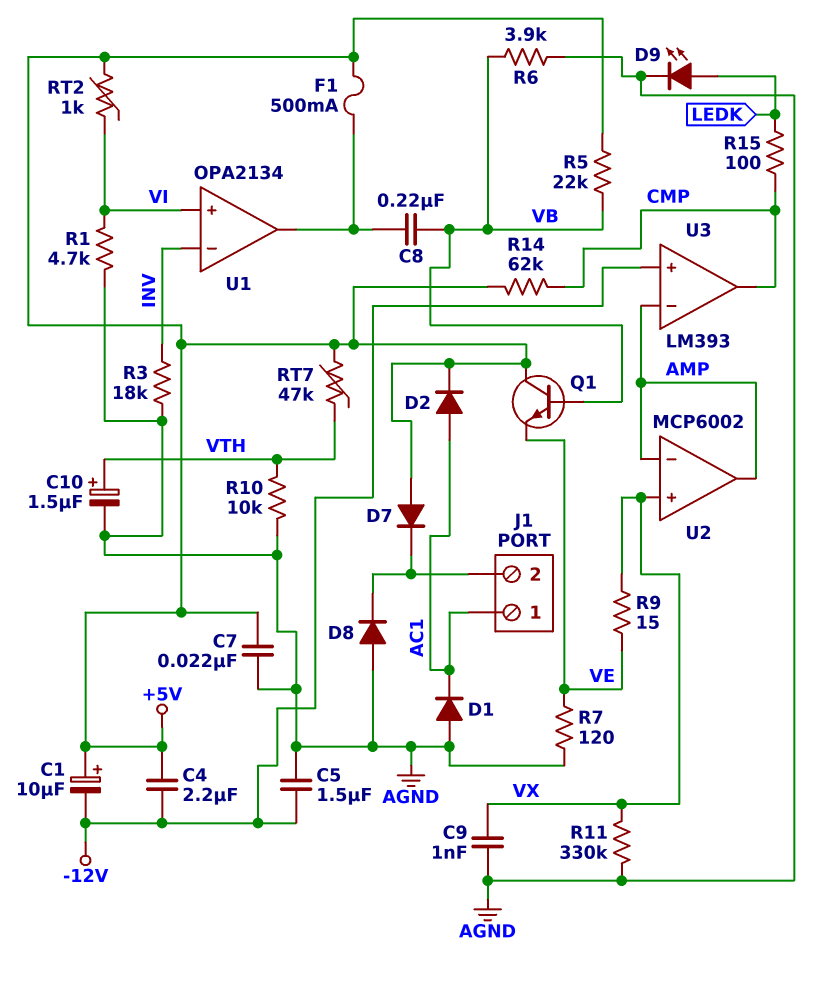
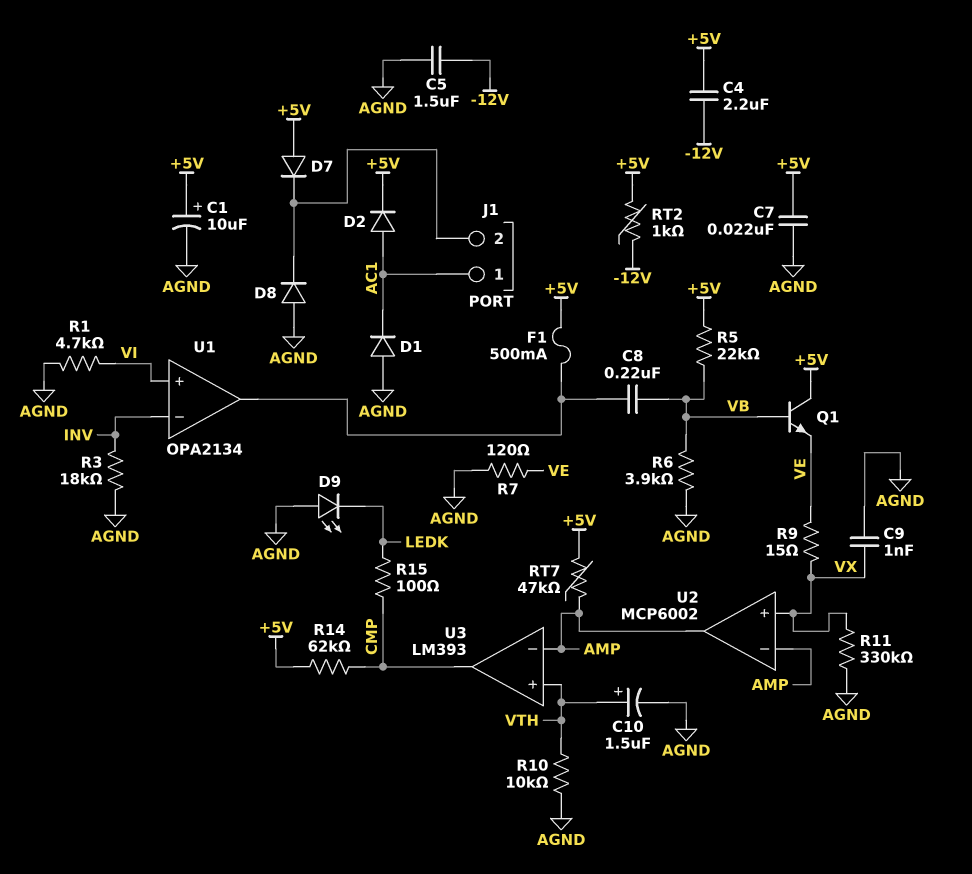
C1: 10uF (plus +5V, minus -12V) -> 10uF (plus +5V, minus AGND)
D9: LED (A LEDK, K AGND) -> LED (A AGND, K LEDK)
RT2: 1k (+5V, VI) -> 1k (+5V, -12V)
RT7: 47k (+5V, VTH) -> 47k (+5V, AMP)
U3 pin in+: -12V -> VTH

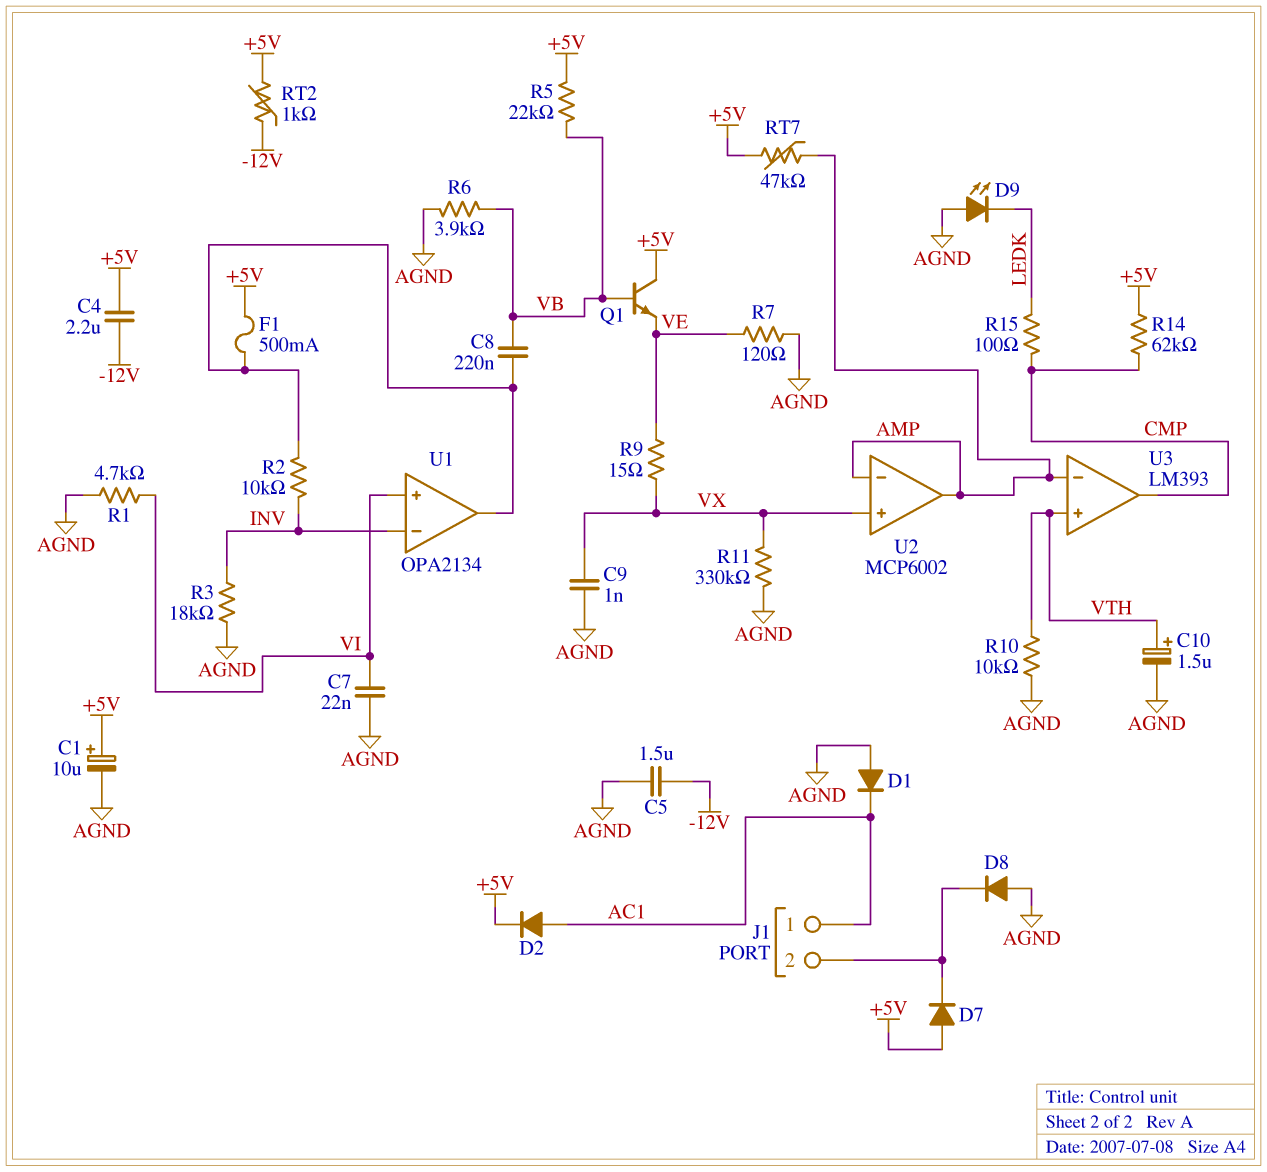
C7: 22nF (+5V, AGND) -> 22nF (AGND, VI)
R2: none -> 10k (INV, U1/out)

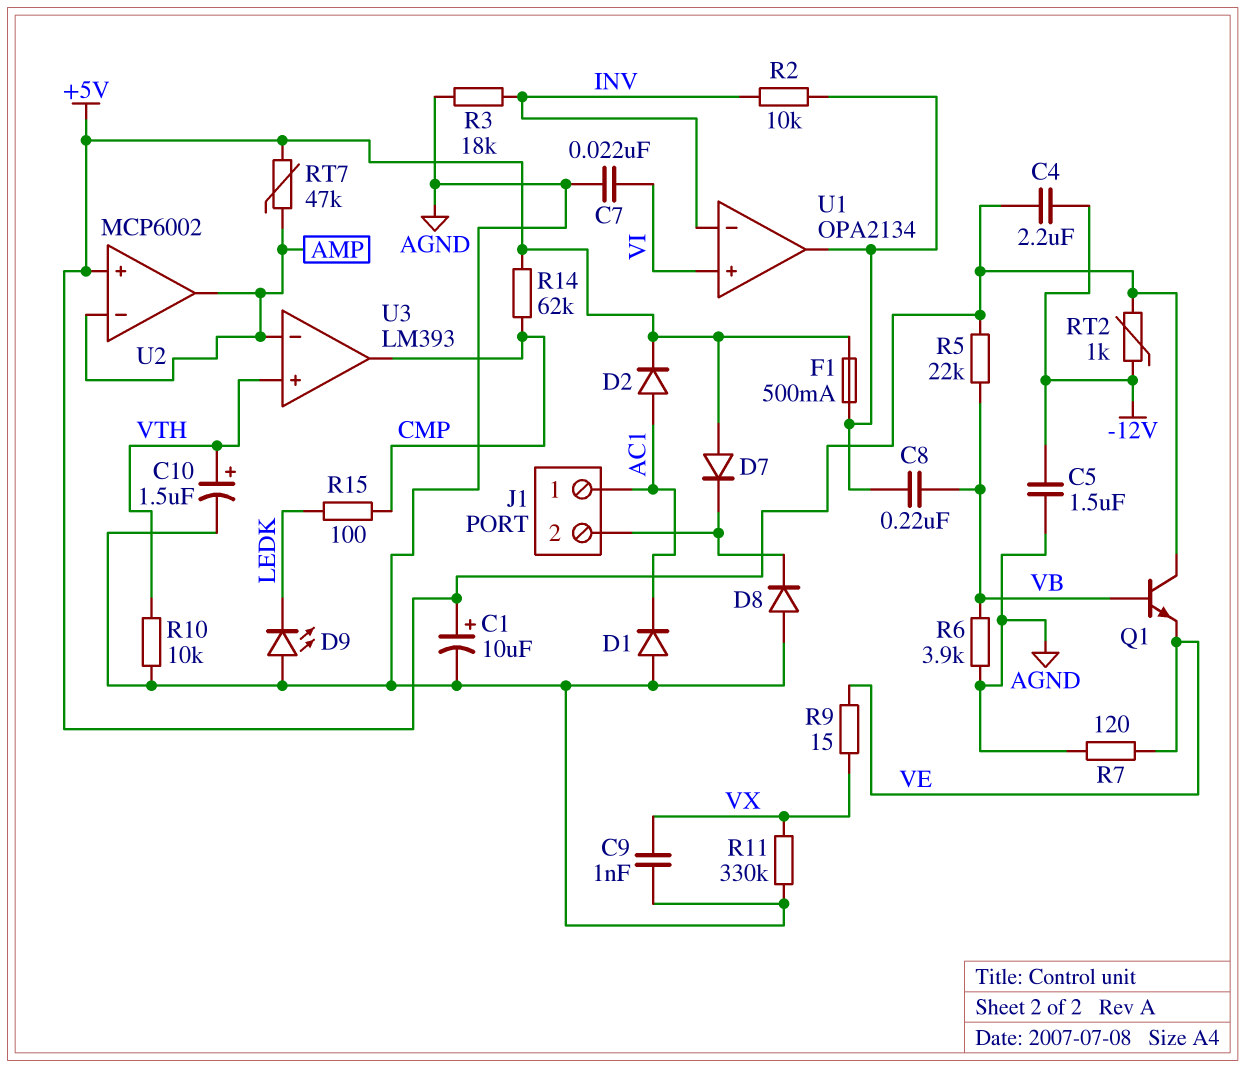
R1: 4.7k (AGND, VI) -> none
U2 pin in+: VX -> +5V

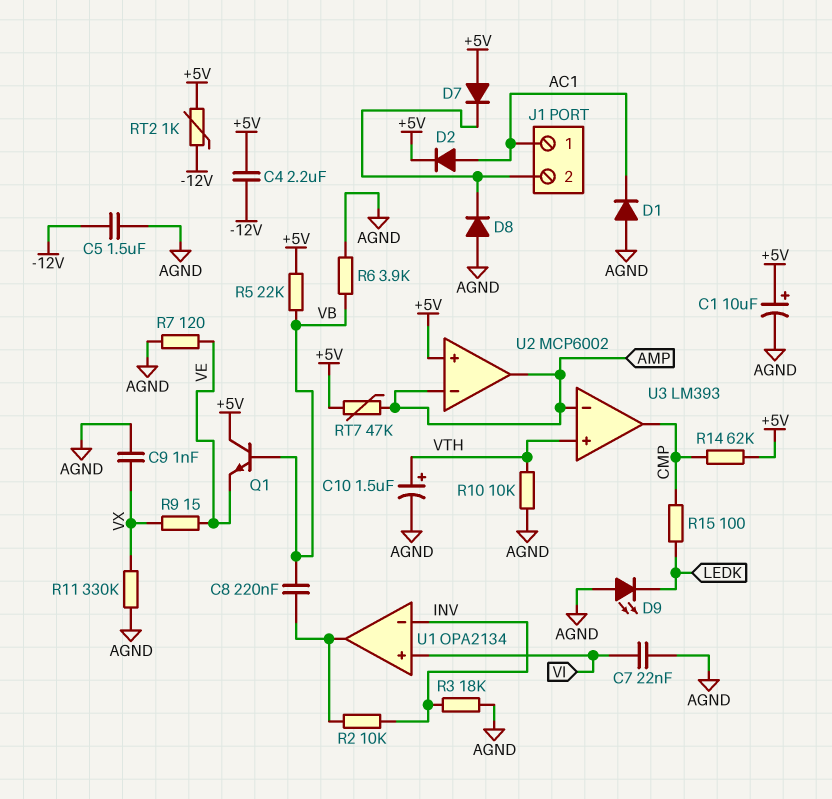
F1: 500mA (+5V, U1/out) -> none

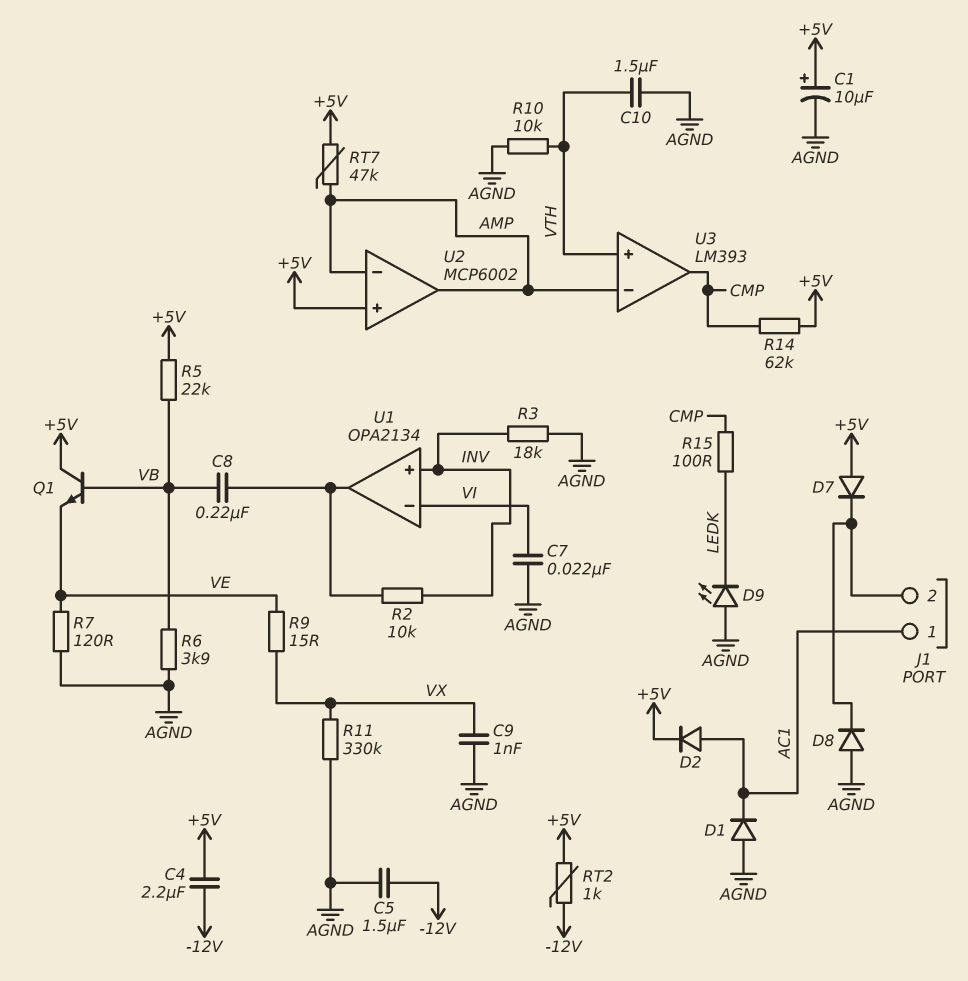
C10: 1.5uF (plus VTH, minus AGND) -> 1.5uF (AGND, VTH)
U1 pin in+: VI -> INV
U1 pin in-: INV -> VI

